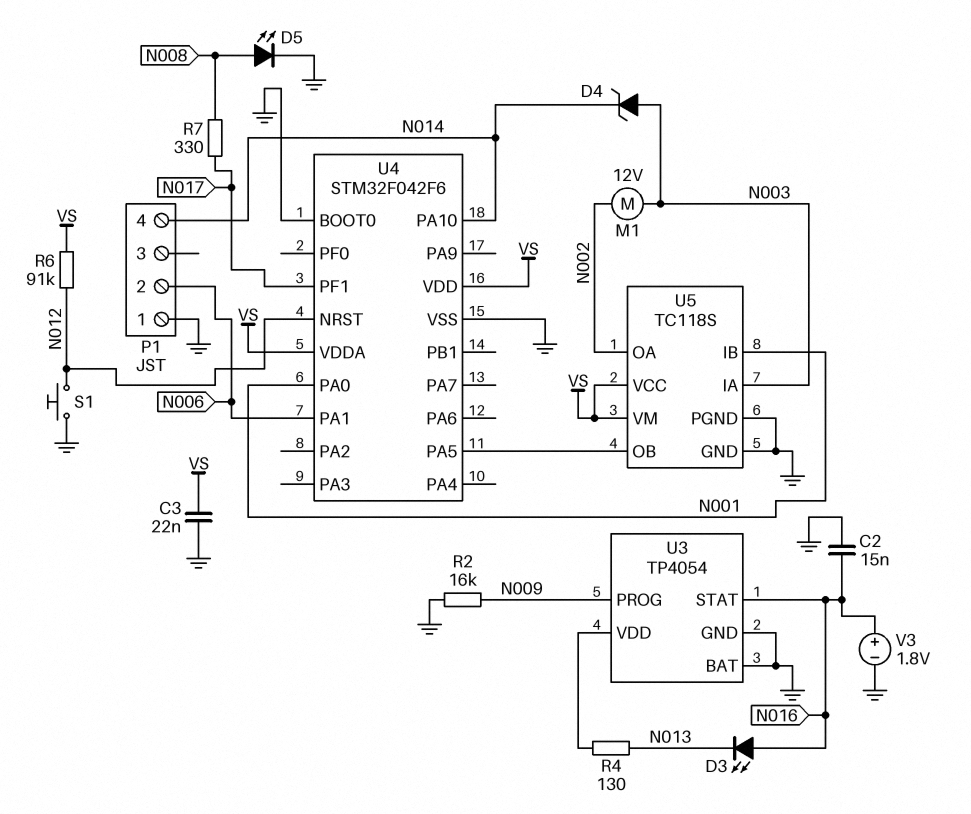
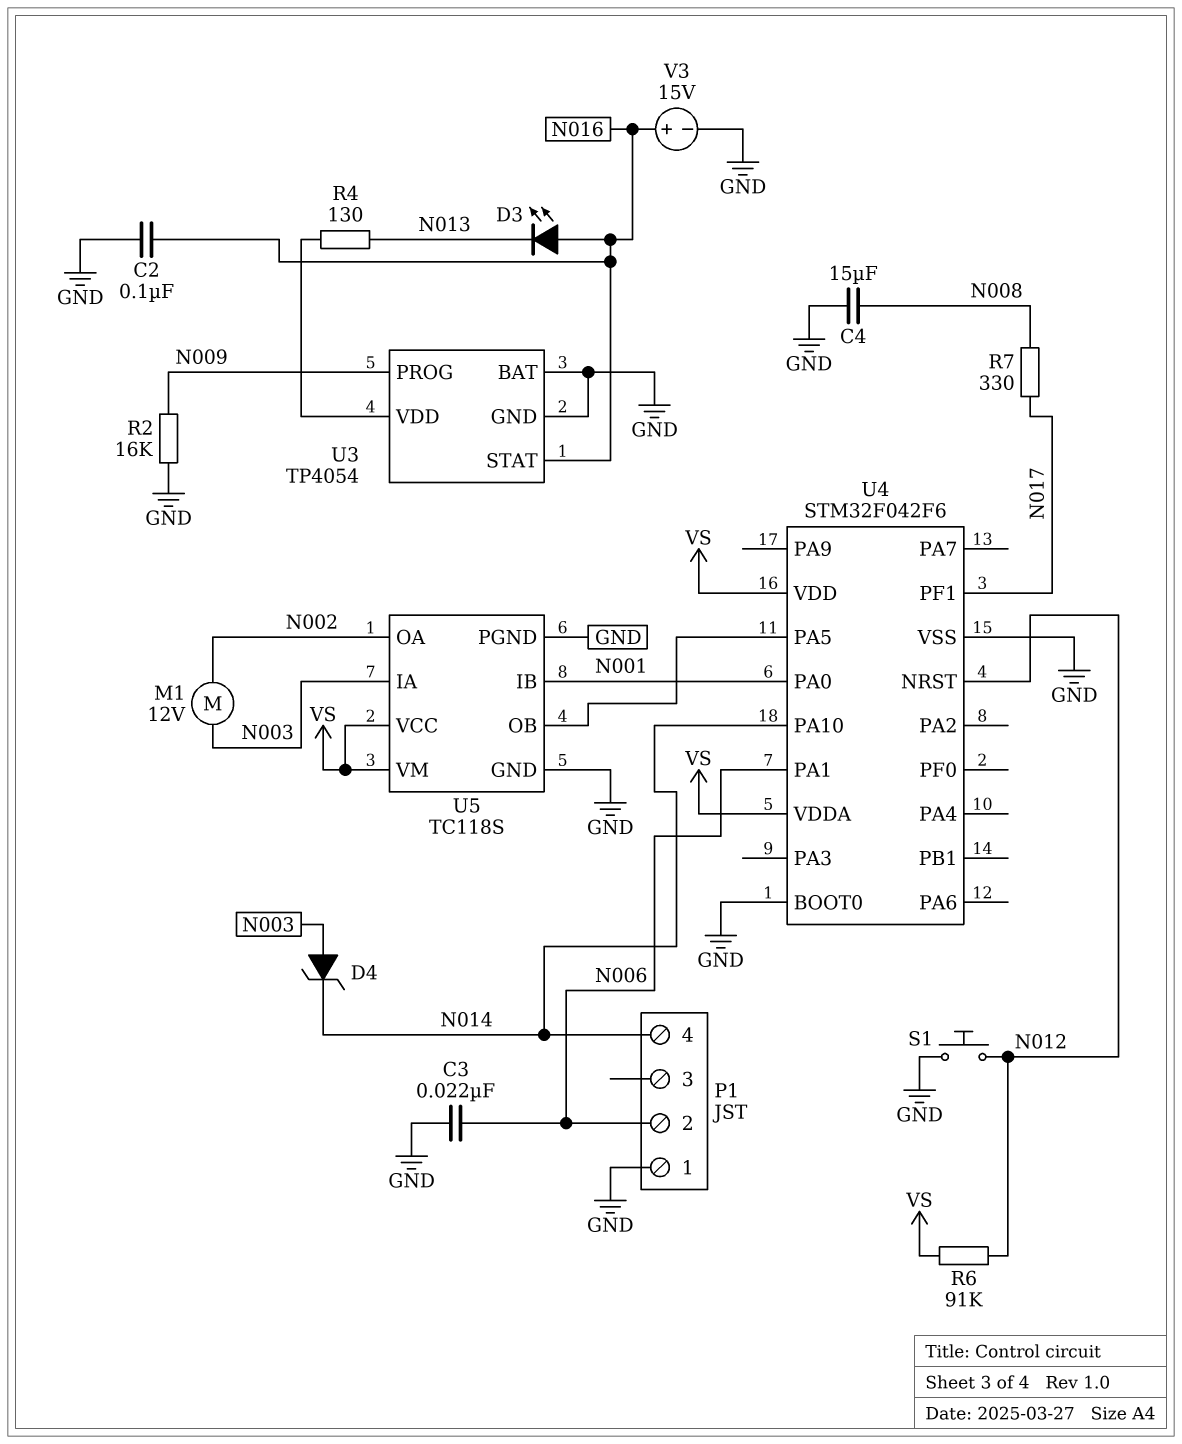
C2: 15nF (GND, N016) -> 100nF (GND, N016)
C3: 22nF (GND, VS) -> 22nF (GND, N006)
C4: none -> 15uF (GND, N008)
D5: LED (A N008, K GND) -> none
V3: 1.8V (plus N016, minus GND) -> 15V (plus N016, minus GND)

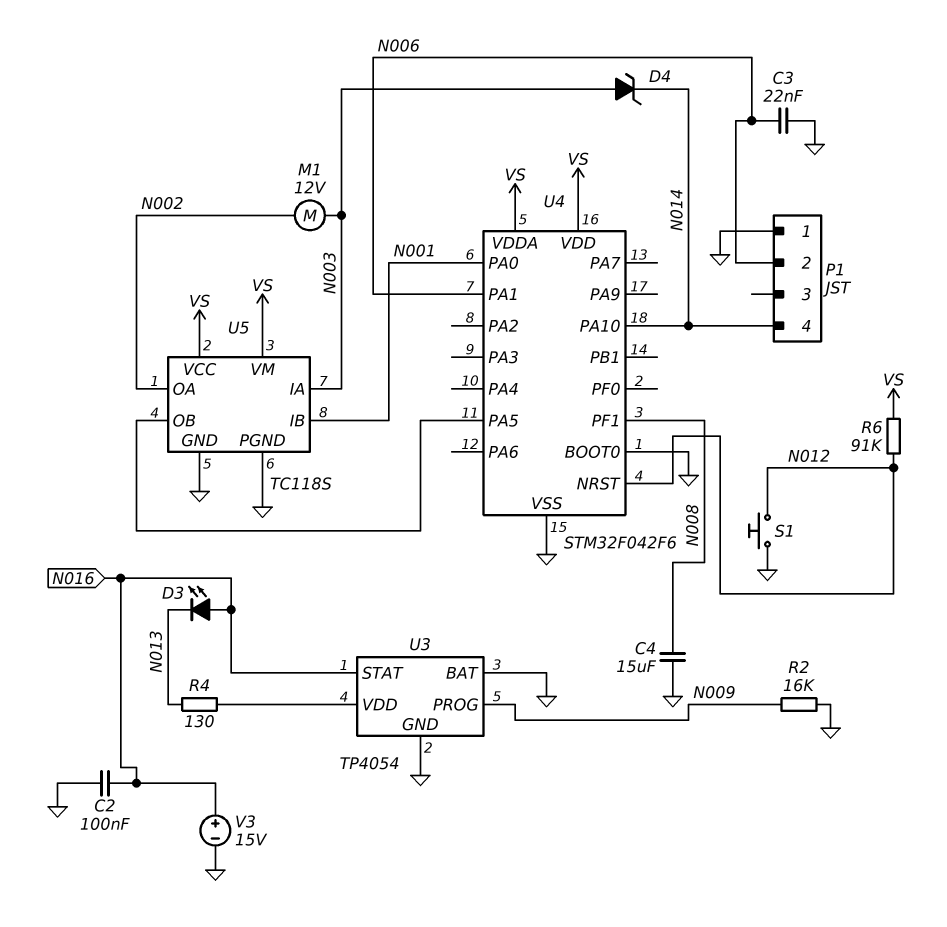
R7: 330 (N008, N017) -> none
U4 pin PF1: N017 -> N008

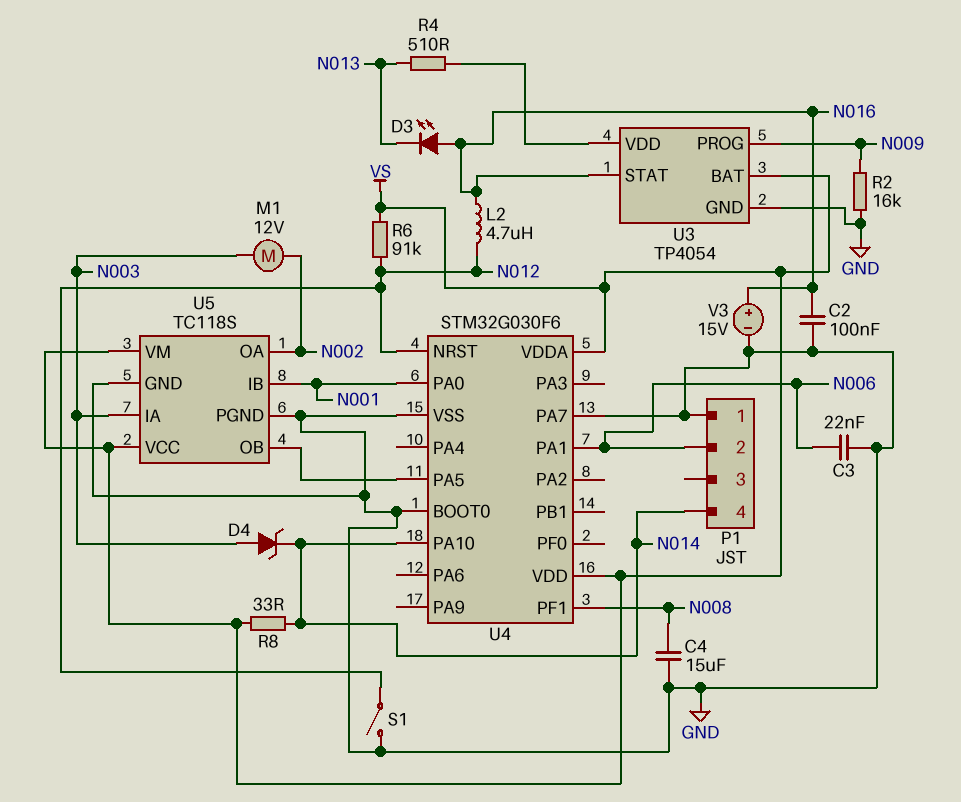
L2: none -> 4.7uH (N012, N016)
R4: 130 (N013, U3/VDD) -> 510 (N013, U3/VDD)
R8: none -> 33 (N014, VS)
S1: button (GND, N012) -> switch (GND, N012)
U3 pin BAT: GND -> VS
U4: STM32F042F6 -> STM32G030F6
U4 pin PA7: none -> GND

